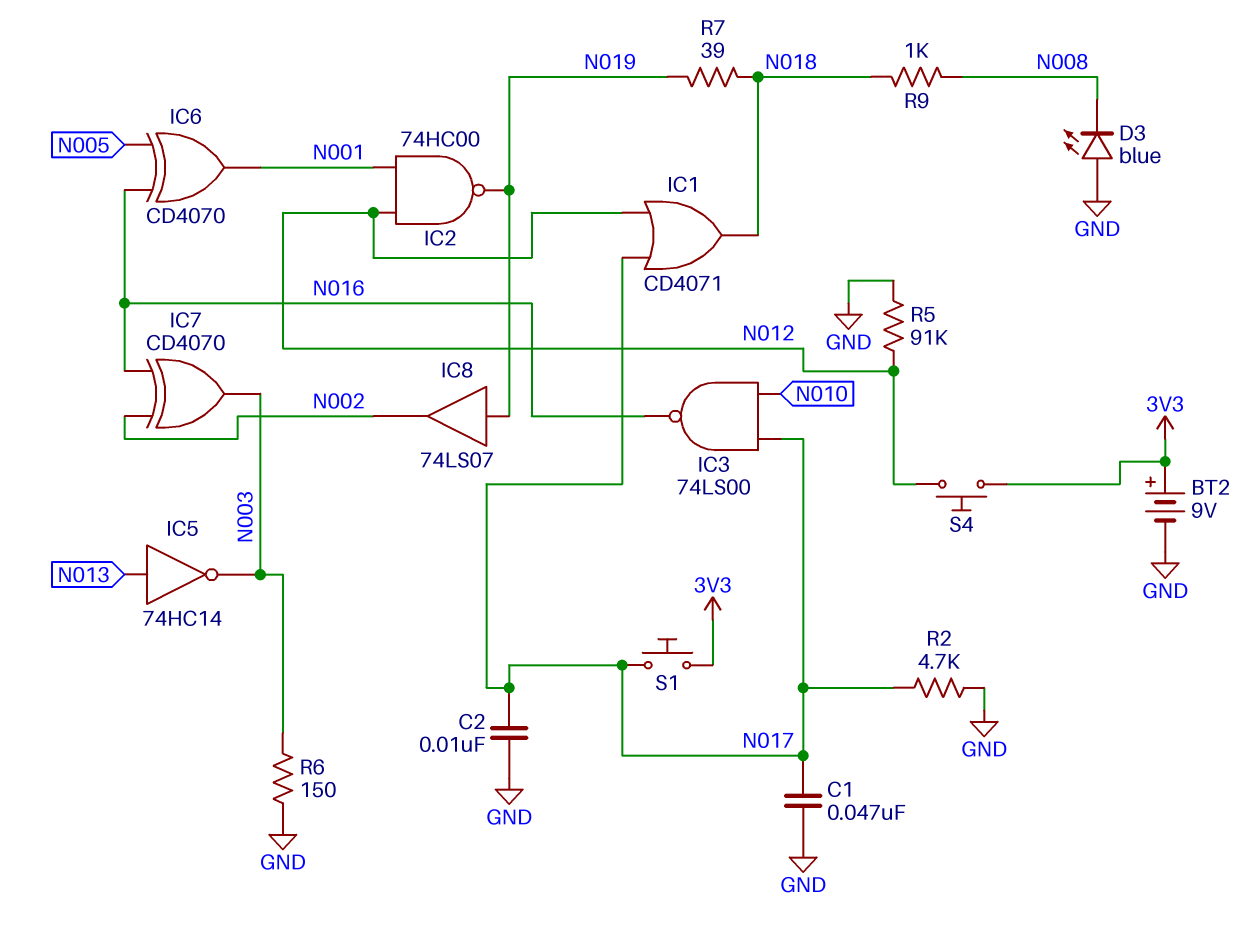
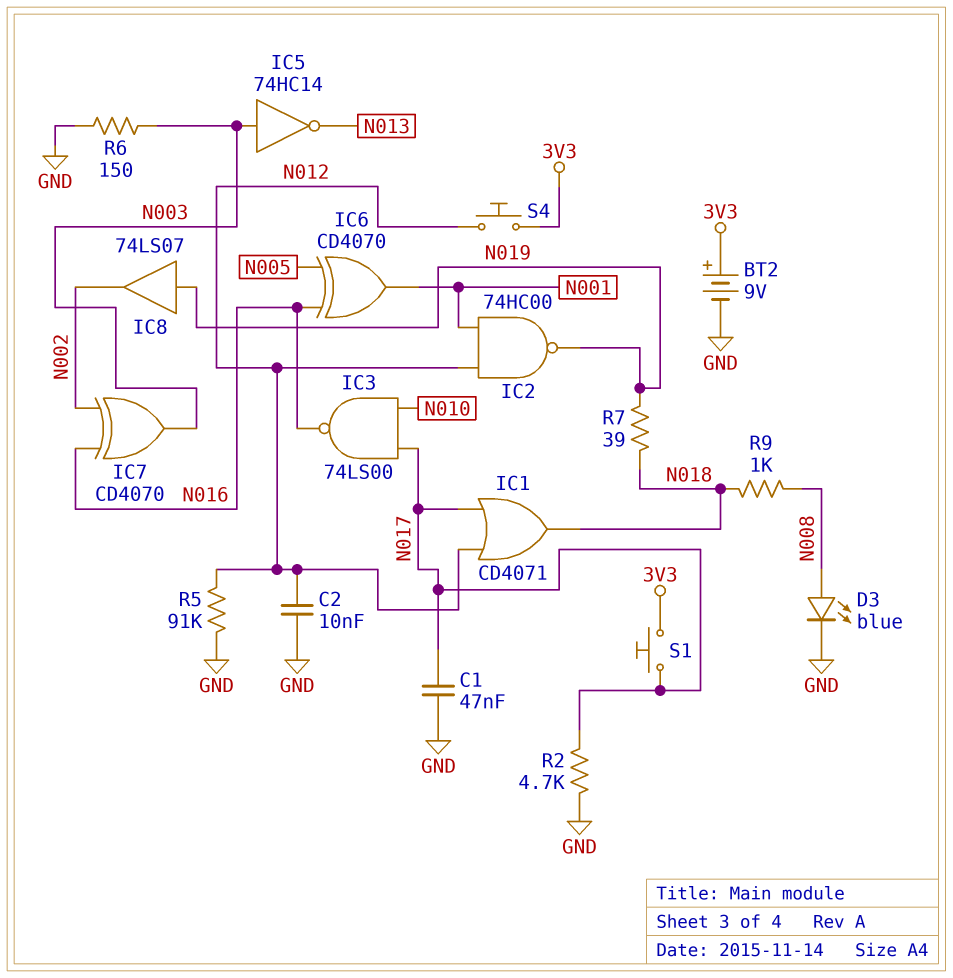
C2: 10nF (GND, N017) -> 10nF (GND, N012)
D3: LED blue (A GND, K N008) -> LED blue (A N008, K GND)
IC5: NOT 74HC14 (in N013, out N003) -> NOT 74HC14 (in N003, out N013)

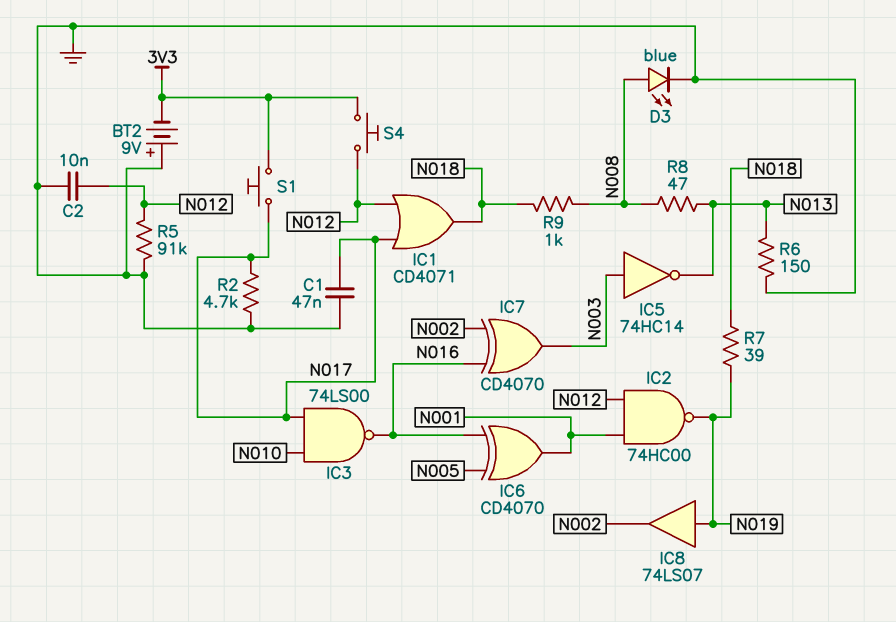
BT2: 9V (plus 3V3, minus GND) -> 9V (plus GND, minus 3V3)
R6: 150 (GND, N003) -> 150 (GND, N013)
R8: none -> 47 (N008, N013)

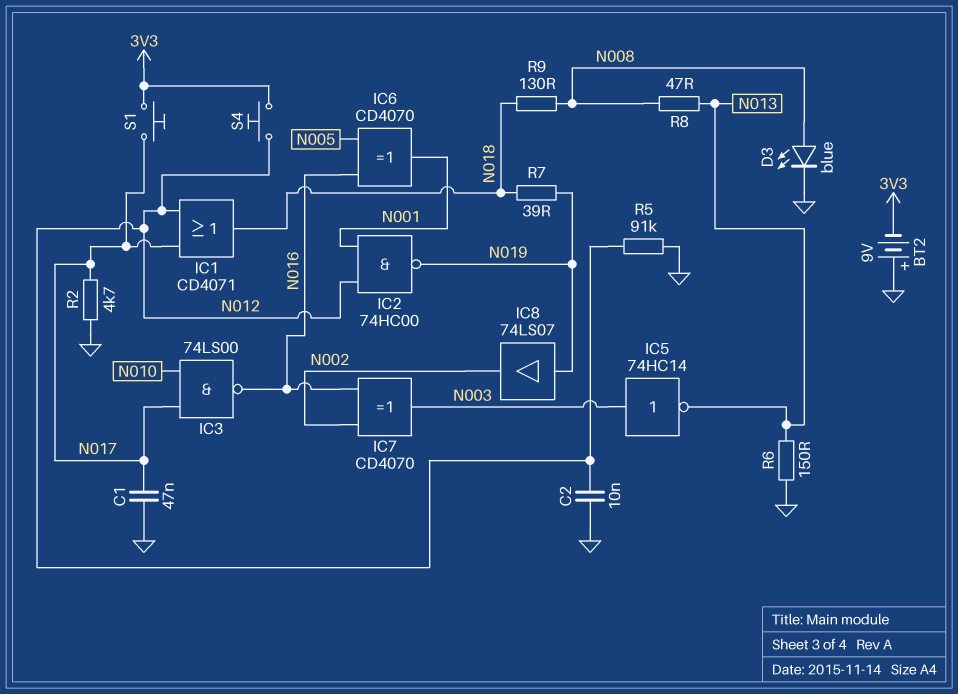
R9: 1k (N008, N018) -> 130 (N008, N018)

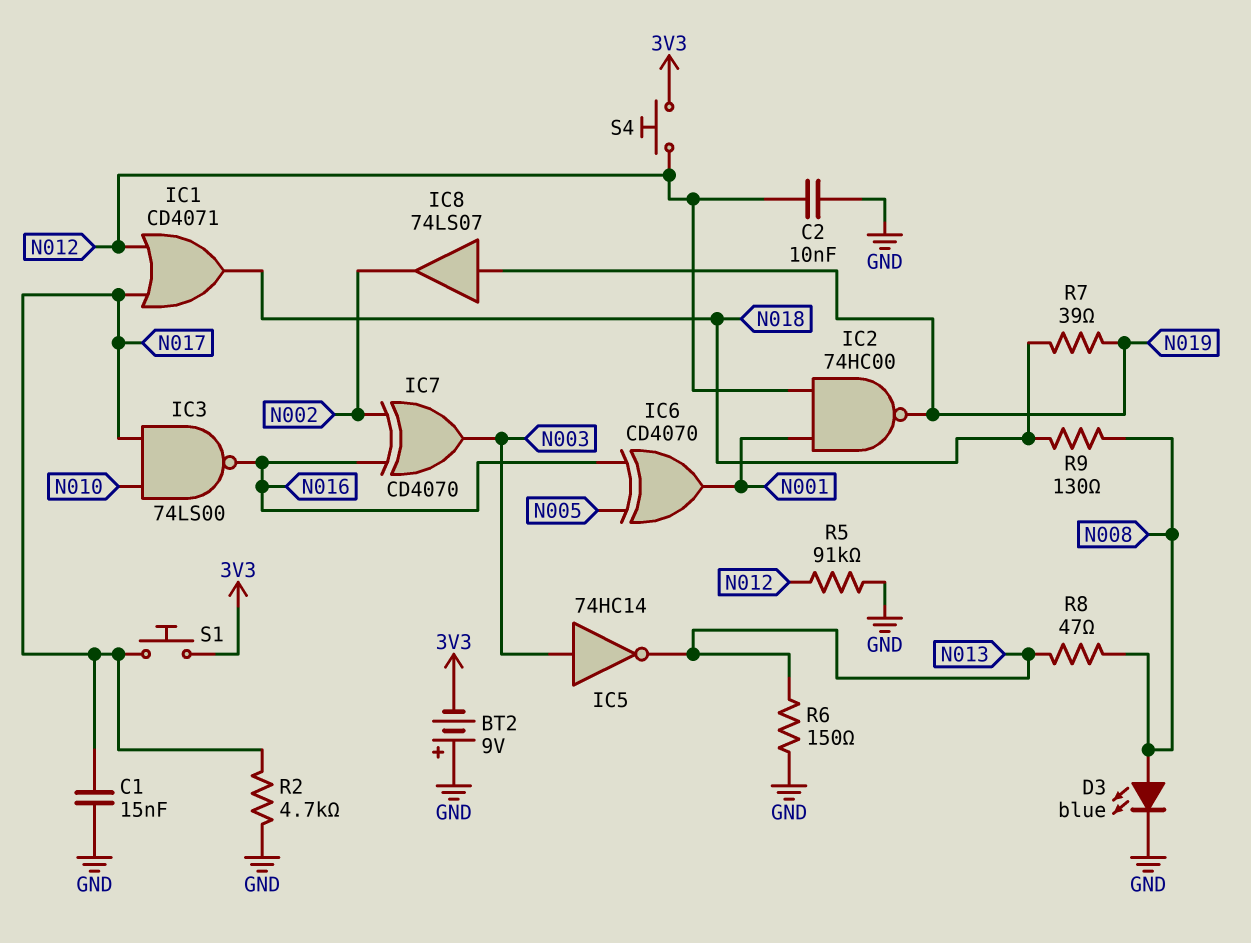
C1: 47nF (GND, N017) -> 15nF (GND, N017)

